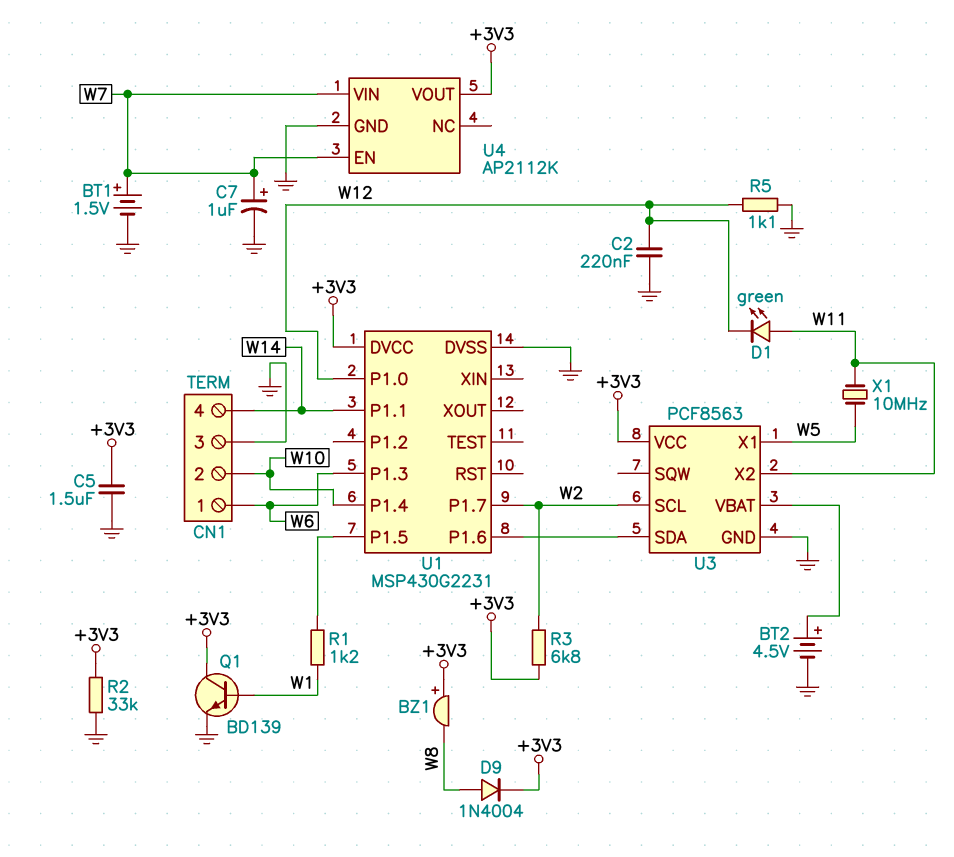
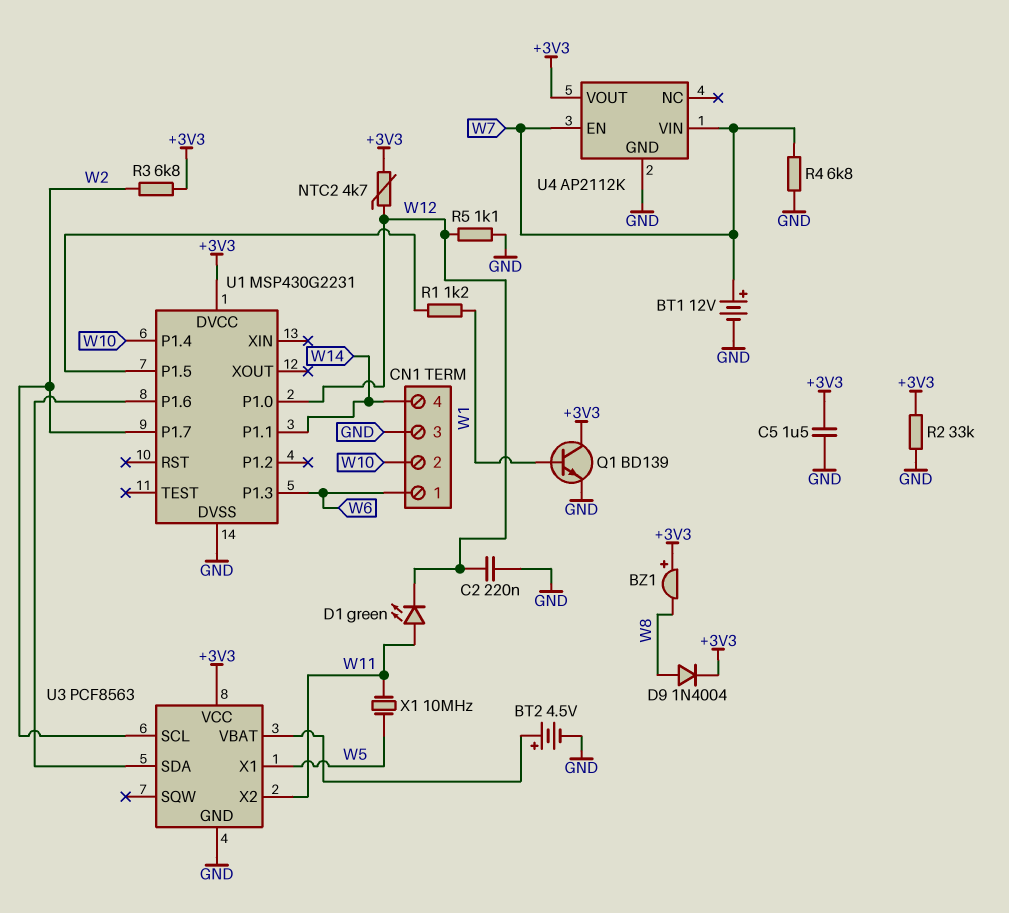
BT1: 1.5V (plus W7, minus GND) -> 12V (plus W7, minus GND)
C7: 1uF (plus W7, minus GND) -> none
NTC2: none -> 4.7k (+3V3, W12)
R4: none -> 6.8k (GND, W7)

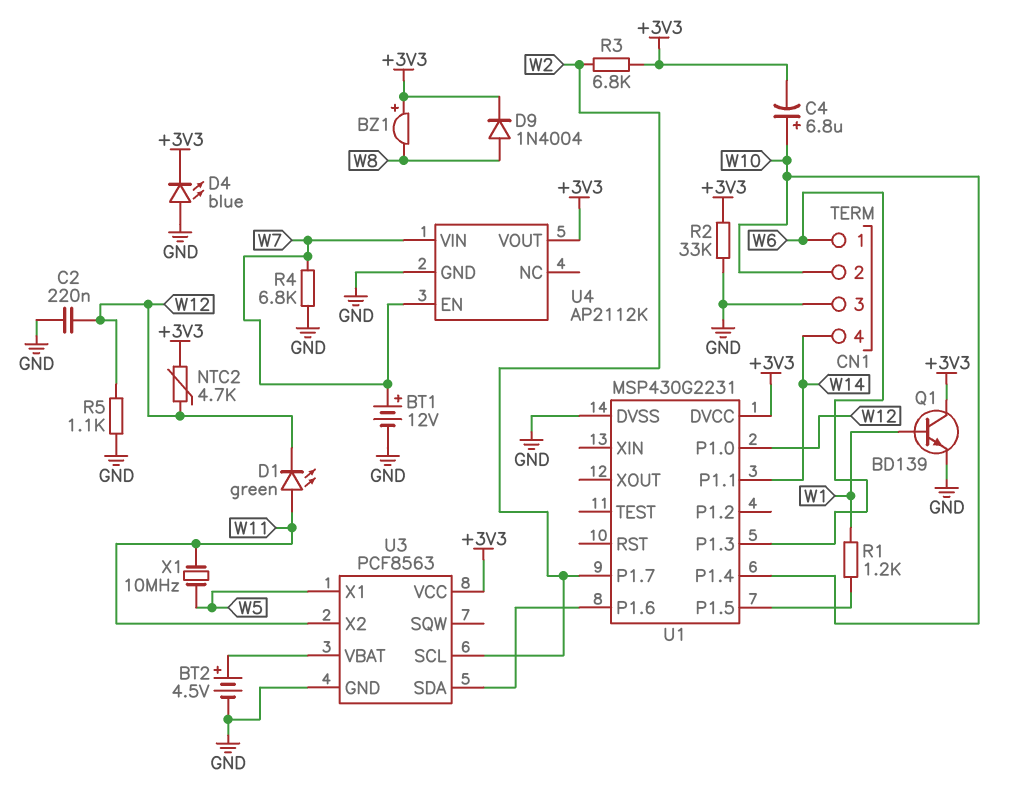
C4: none -> 6.8uF (plus W10, minus +3V3)
C5: 1.5uF (+3V3, GND) -> none
D4: none -> LED blue (A GND, K +3V3)

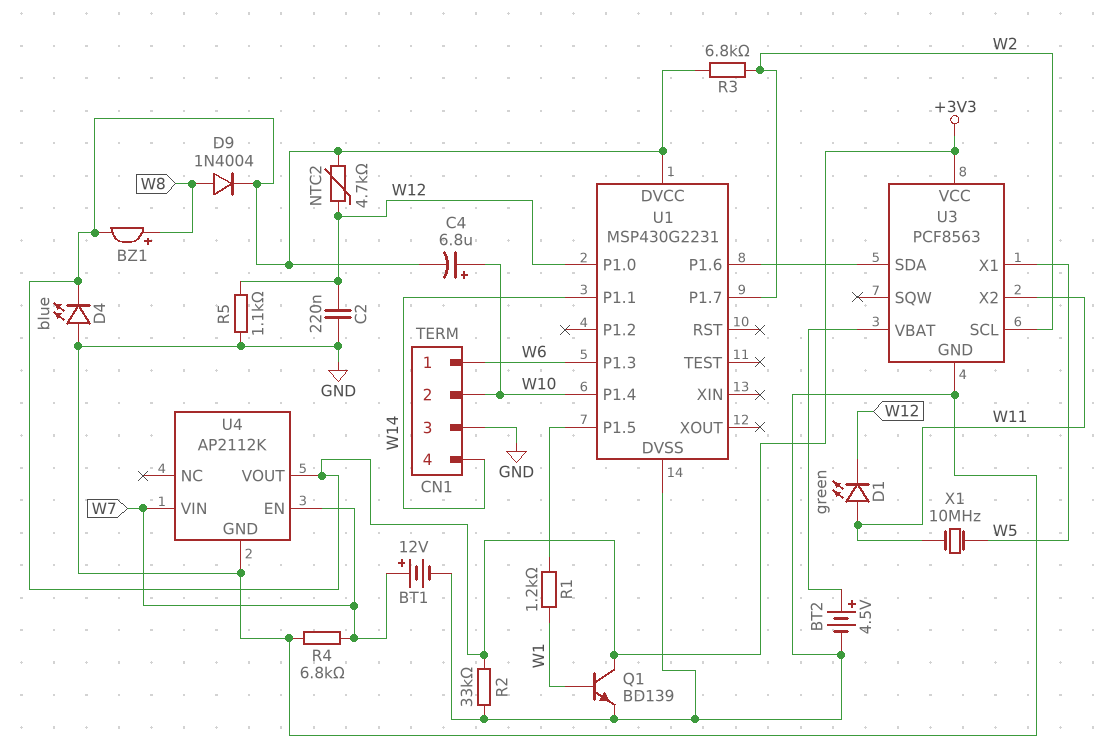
BZ1: buzzer (plus +3V3, minus W8) -> buzzer (plus W8, minus +3V3)

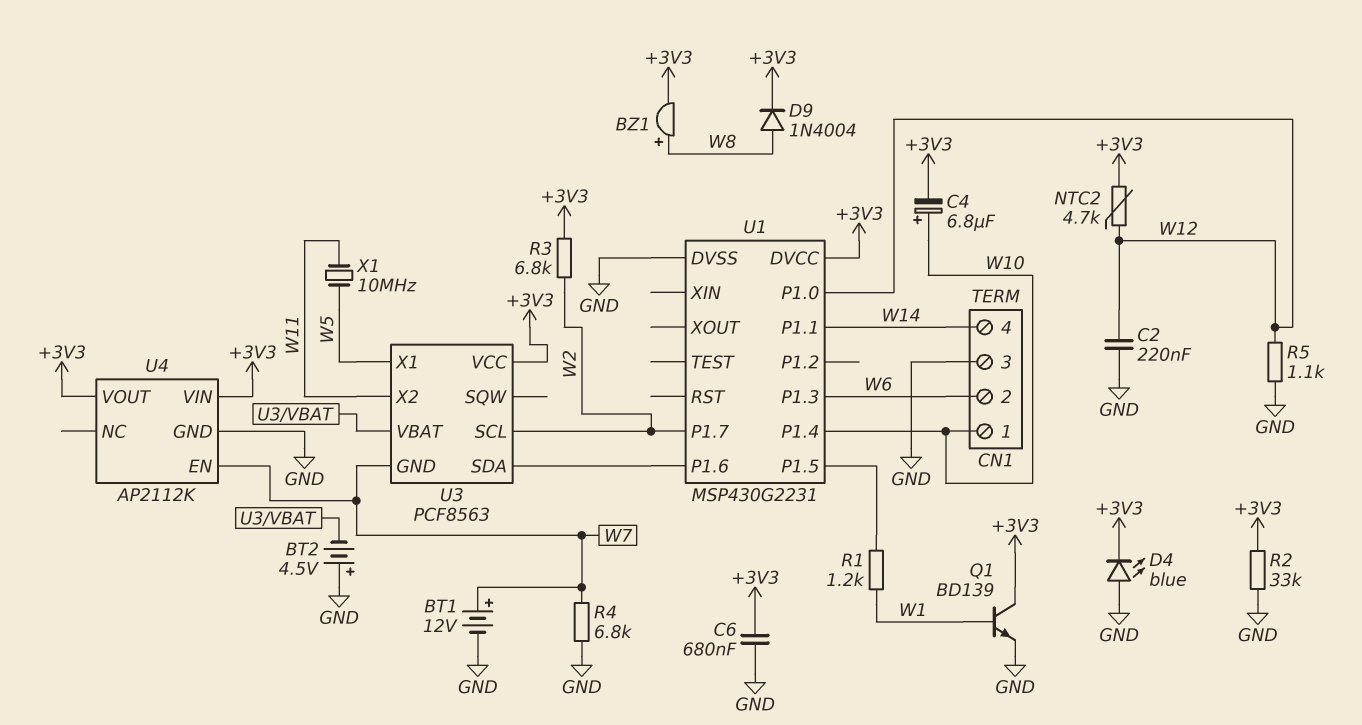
BT2: 4.5V (plus U3/VBAT, minus GND) -> 4.5V (plus GND, minus U3/VBAT)
C6: none -> 680nF (+3V3, GND)
CN1 pin 1: W6 -> W10
CN1 pin 2: W10 -> W6
D1: LED green (A W11, K W12) -> none
U3 pin GND: GND -> W7
U4 pin VIN: W7 -> +3V3

